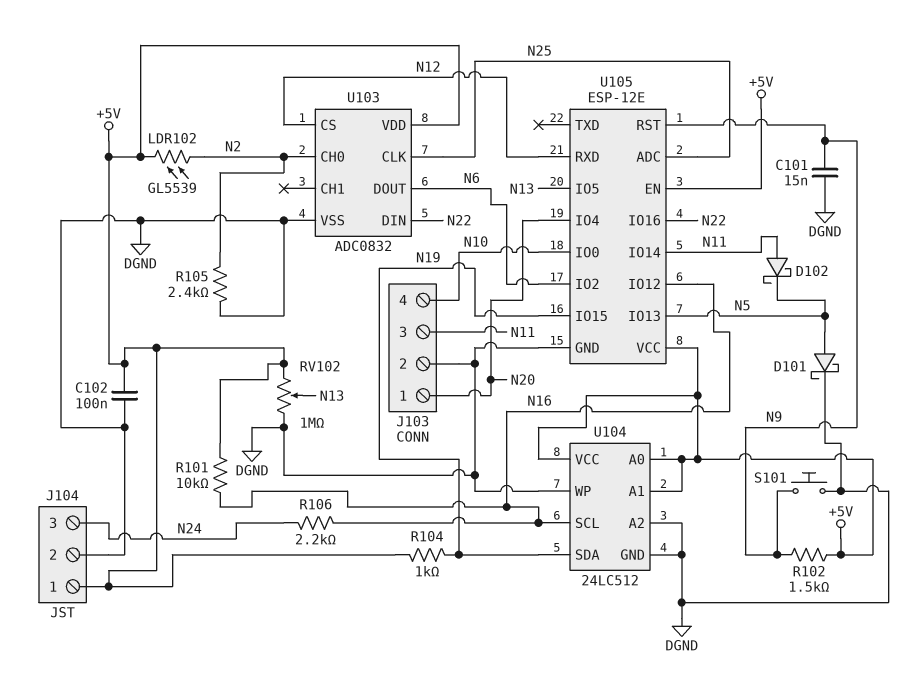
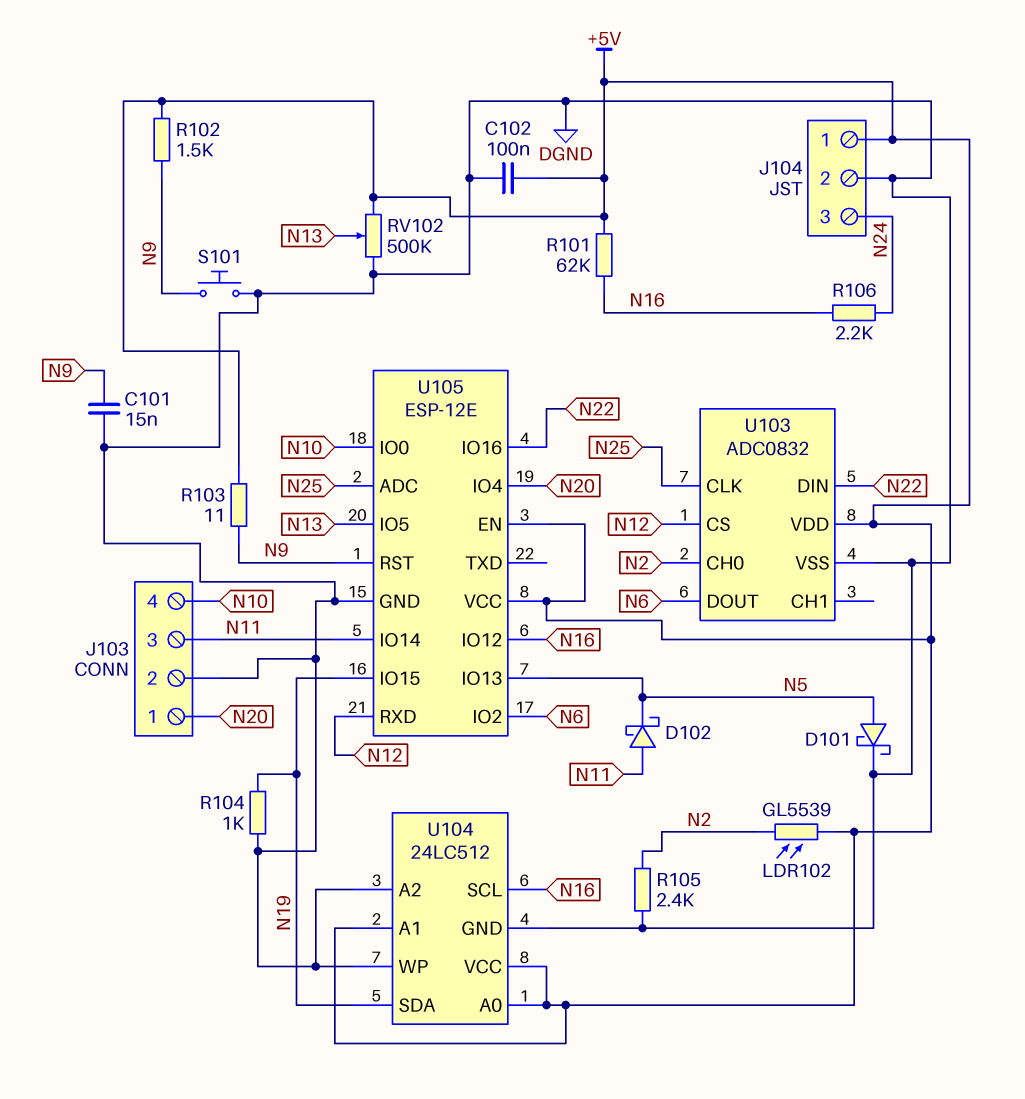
R101: 10k (+5V, N16) -> 62k (+5V, N16)
R103: none -> 11 (+5V, N9)
R104: 1k (+5V, N19) -> 1k (DGND, N19)
RV102: 1M (+5V, DGND, wiper N13) -> 500k (+5V, DGND, wiper N13)

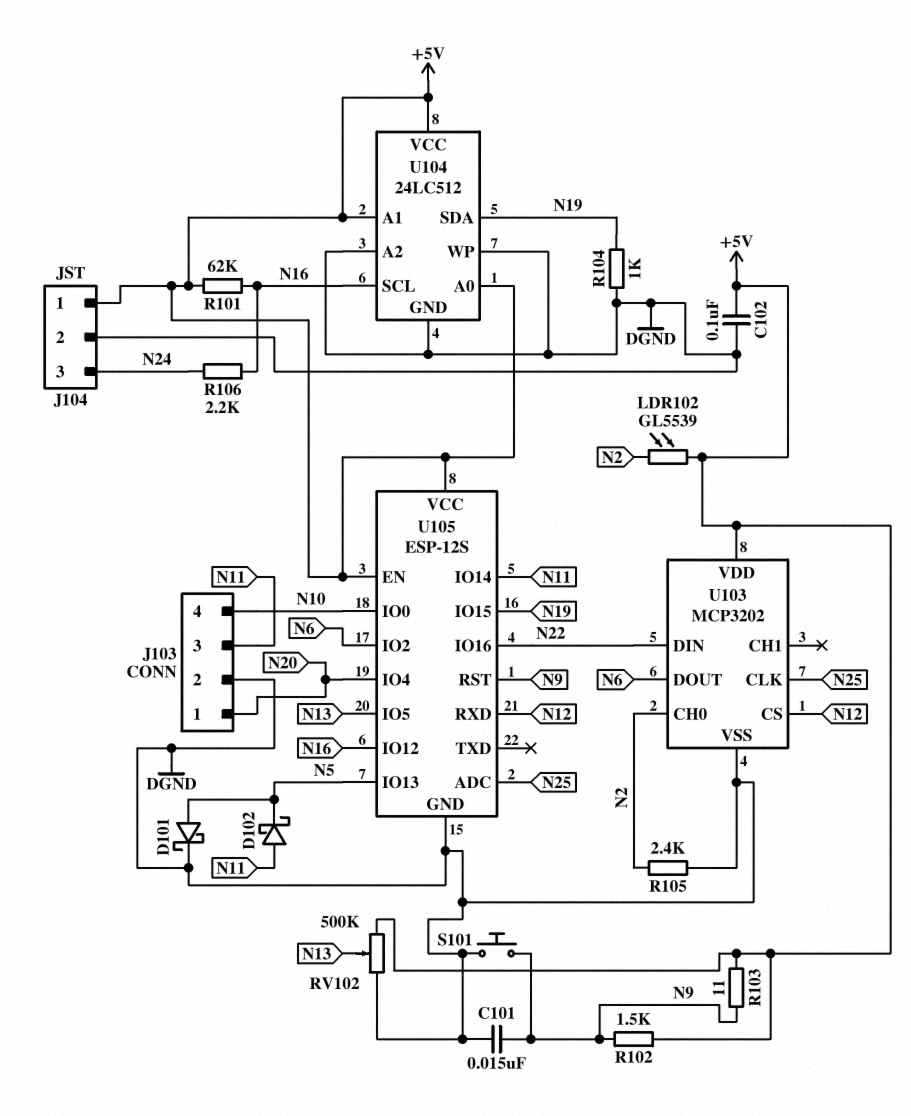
U103: ADC0832 -> MCP3202
U105: ESP-12E -> ESP-12S

